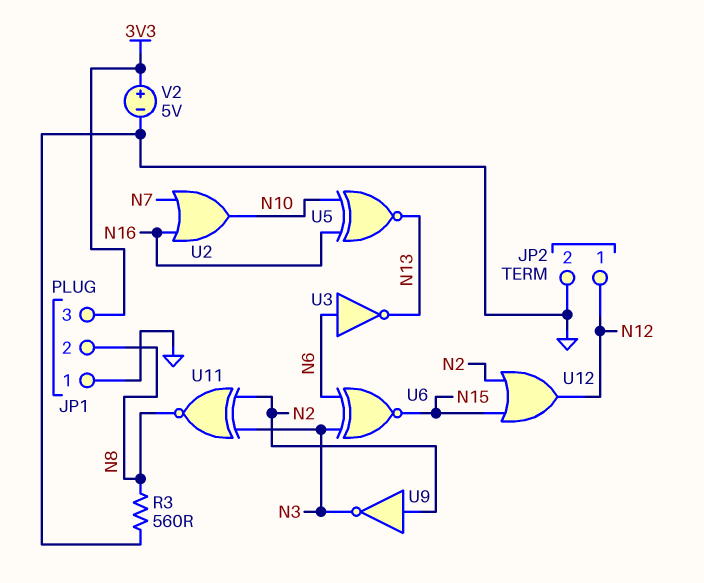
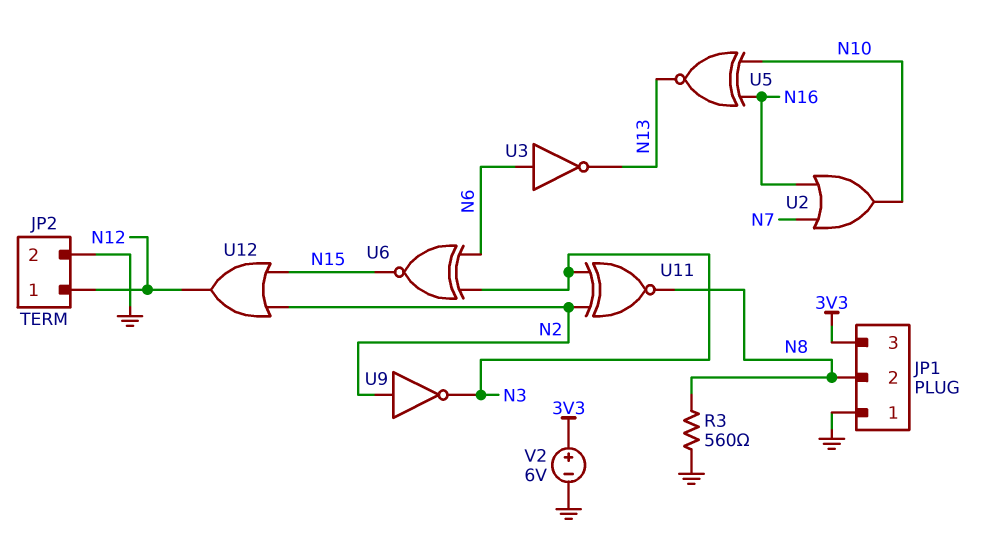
V2: 5V (plus 3V3, minus GND) -> 6V (plus 3V3, minus GND)

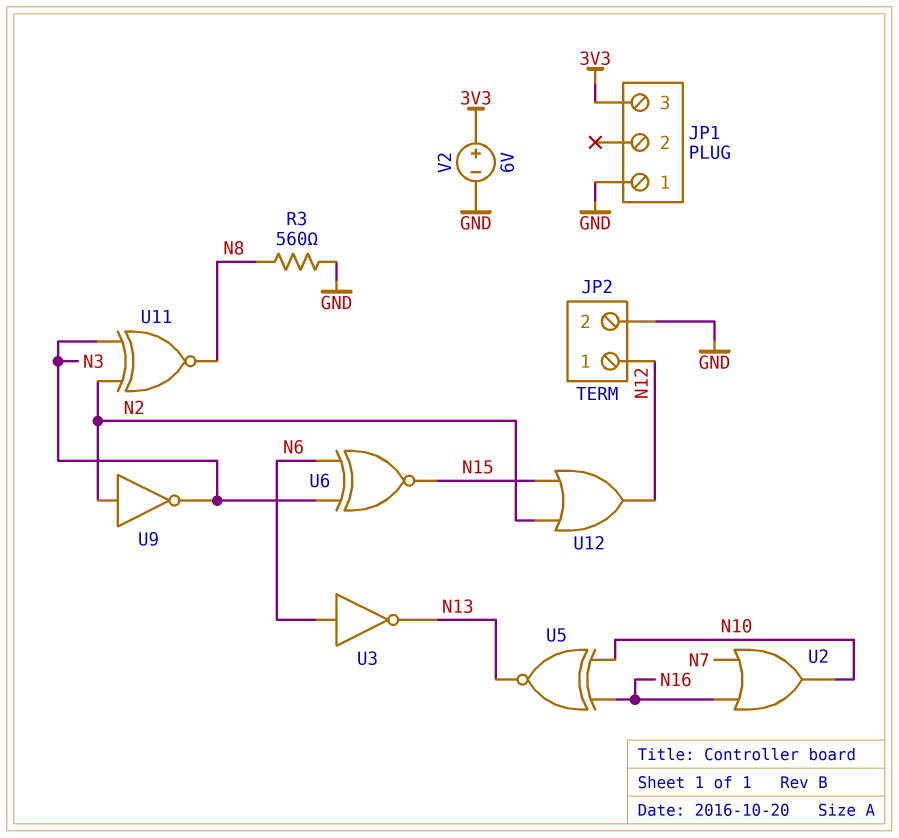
JP1 pin 2: N8 -> none

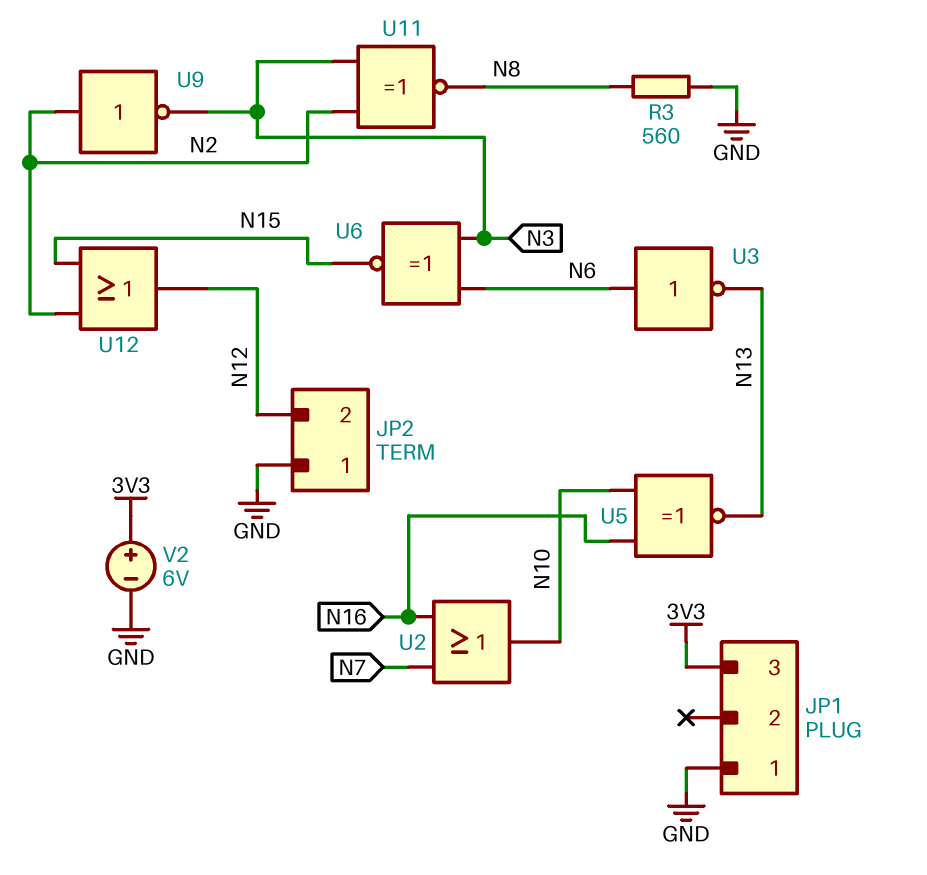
JP2 pin 1: N12 -> GND
JP2 pin 2: GND -> N12

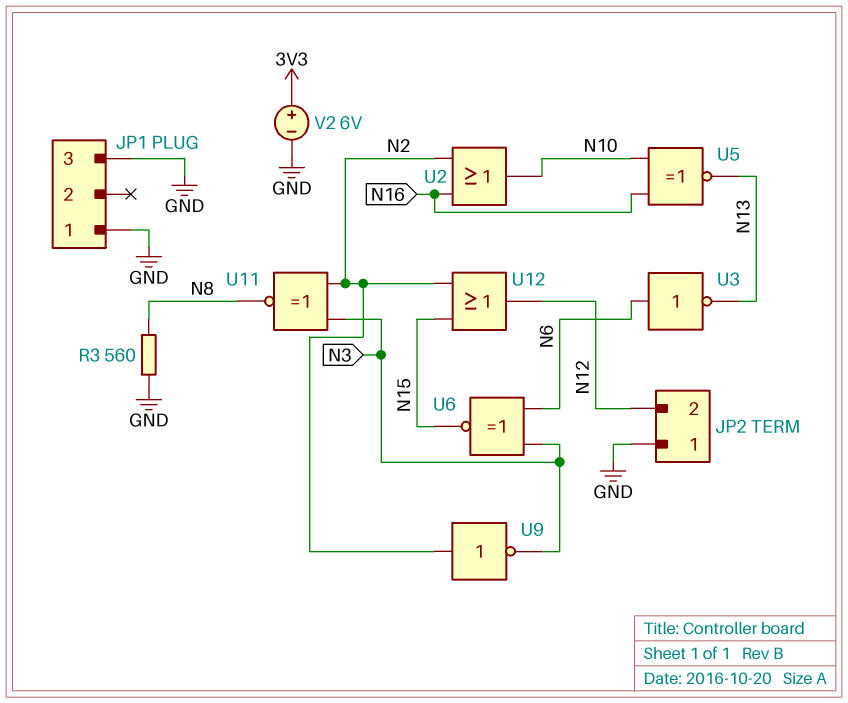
JP1 pin 3: 3V3 -> GND
U2: OR (in N7, in N16, out N10) -> OR (in N2, in N16, out N10)

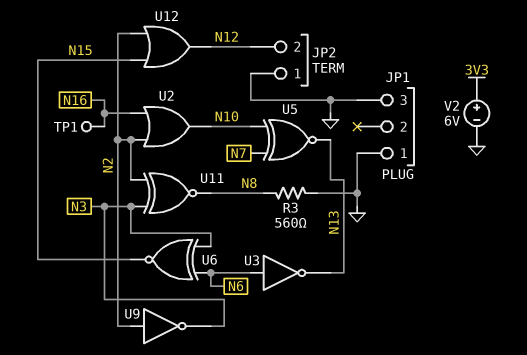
TP1: none -> test point (N16)
U5: XNOR (in N10, in N16, out N13) -> XNOR (in N7, in N10, out N13)

